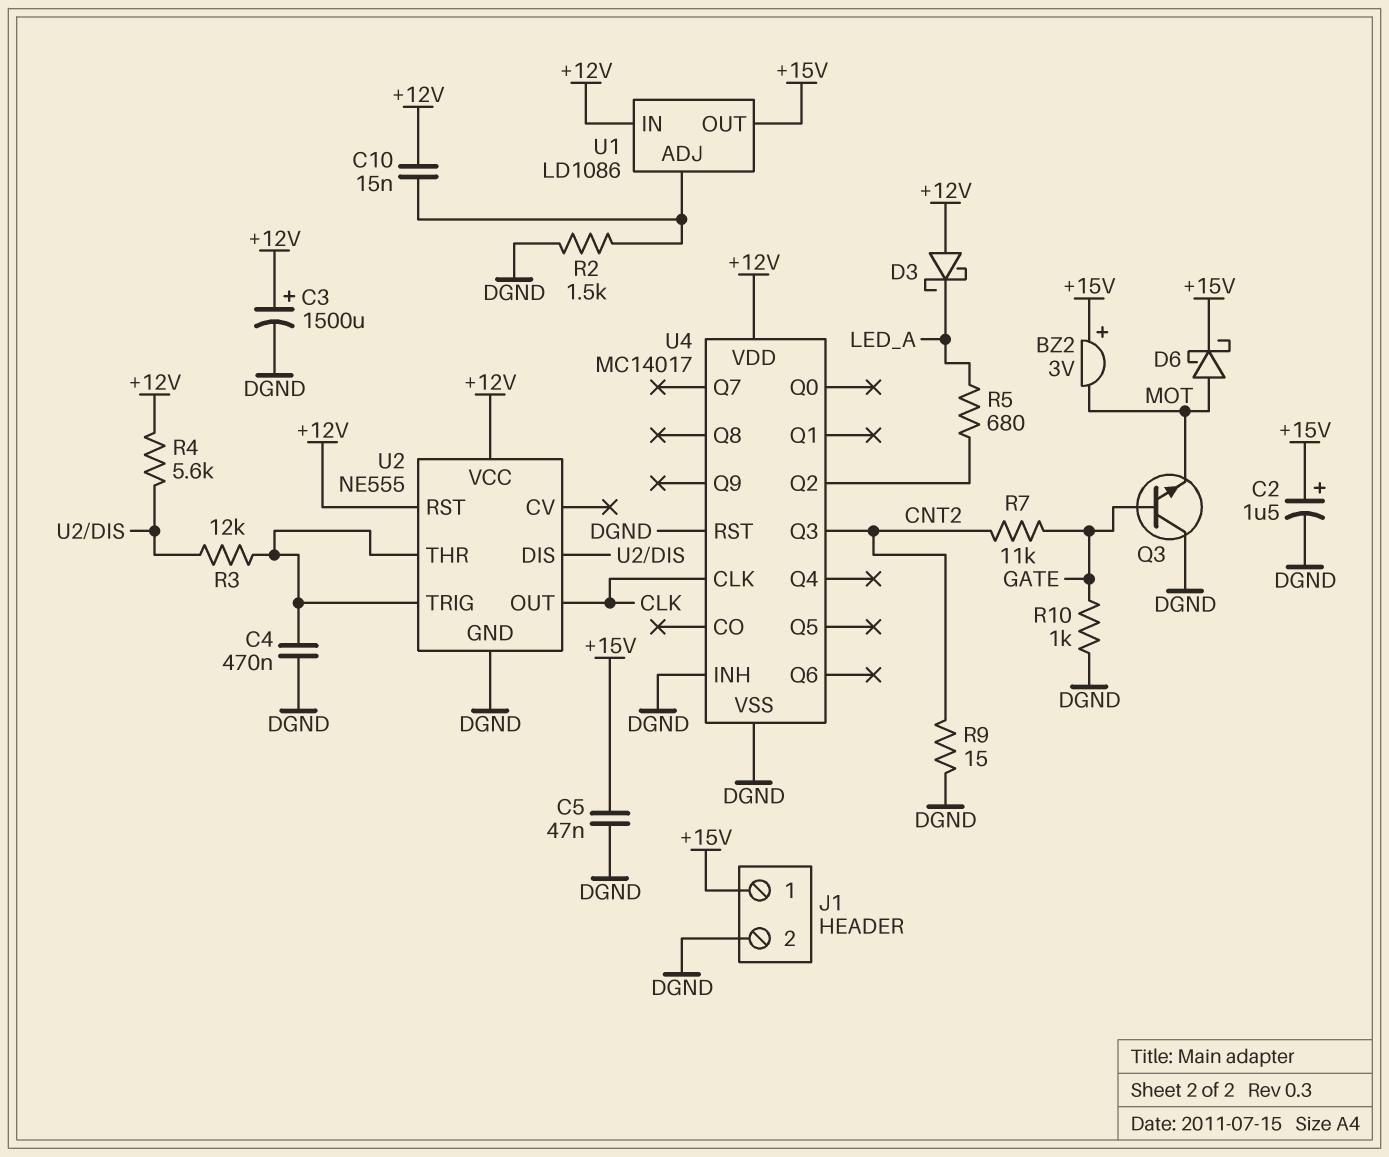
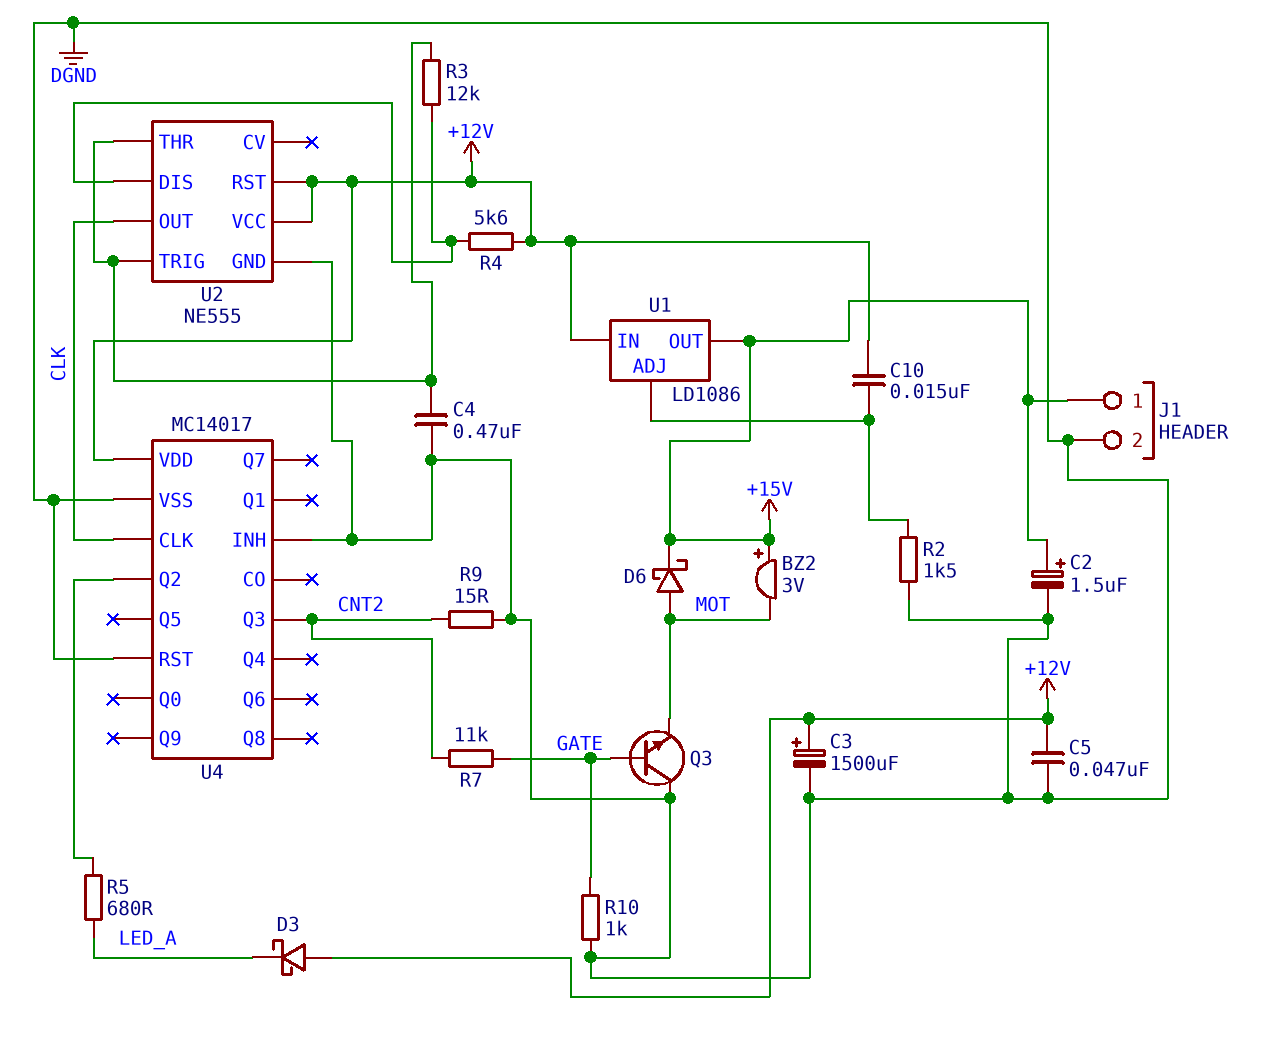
C5: 47nF (+15V, DGND) -> 47nF (+12V, DGND)

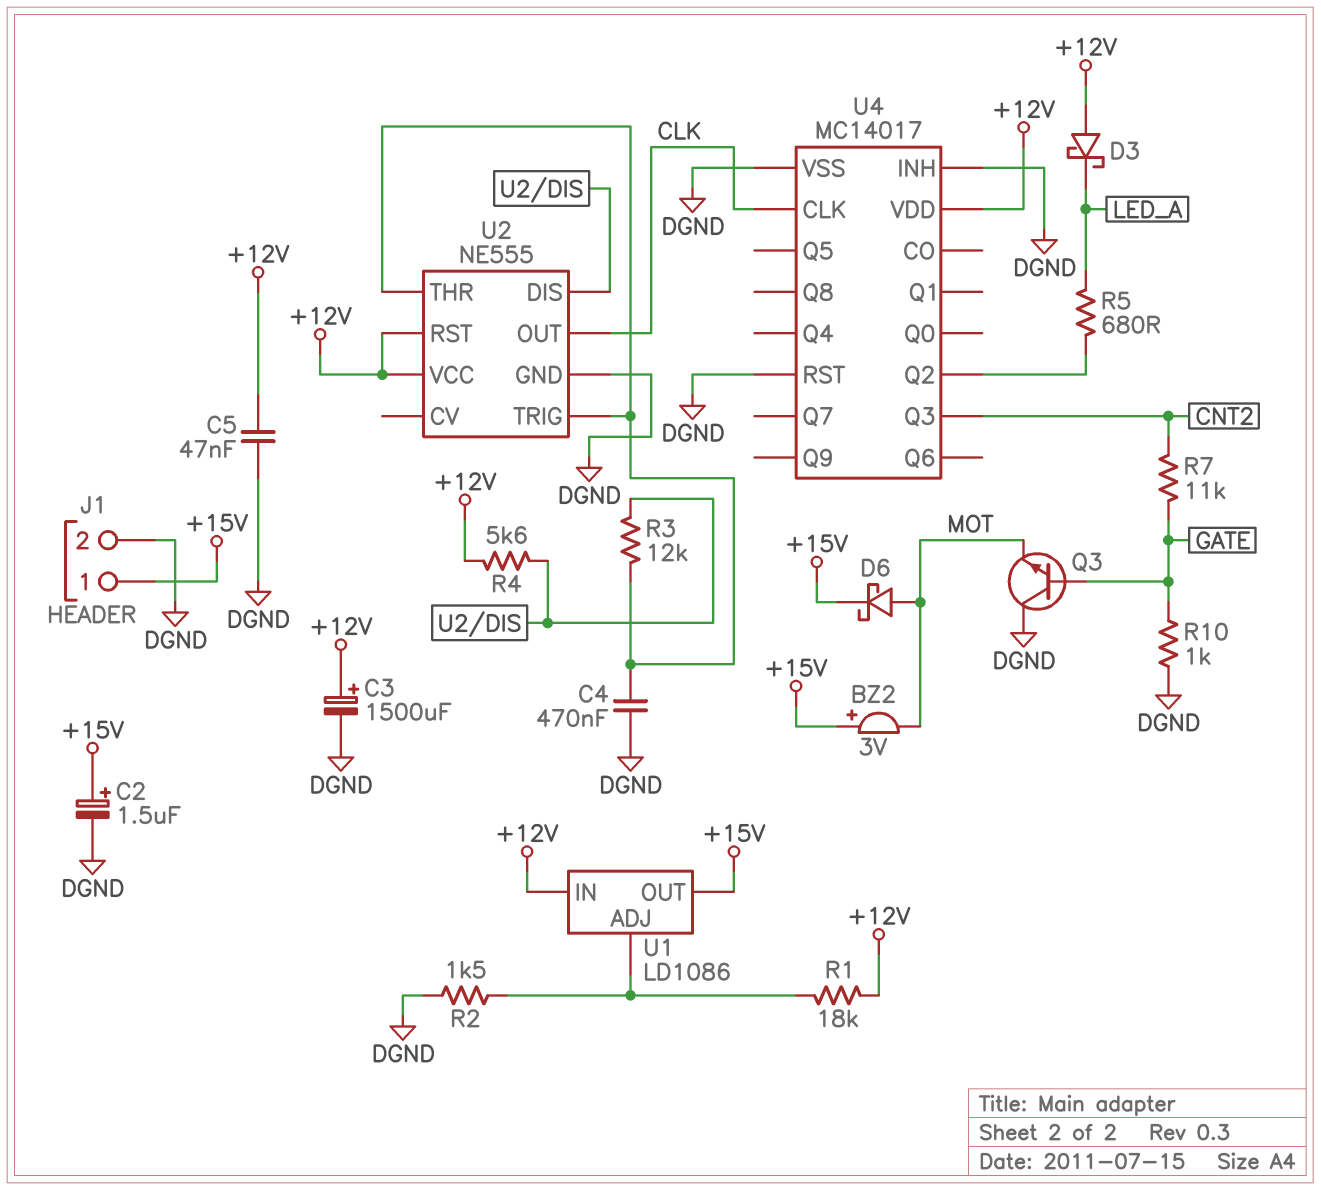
C10: 15nF (+12V, U1/ADJ) -> none
R1: none -> 18k (+12V, U1/ADJ)
R9: 15 (CNT2, DGND) -> none

